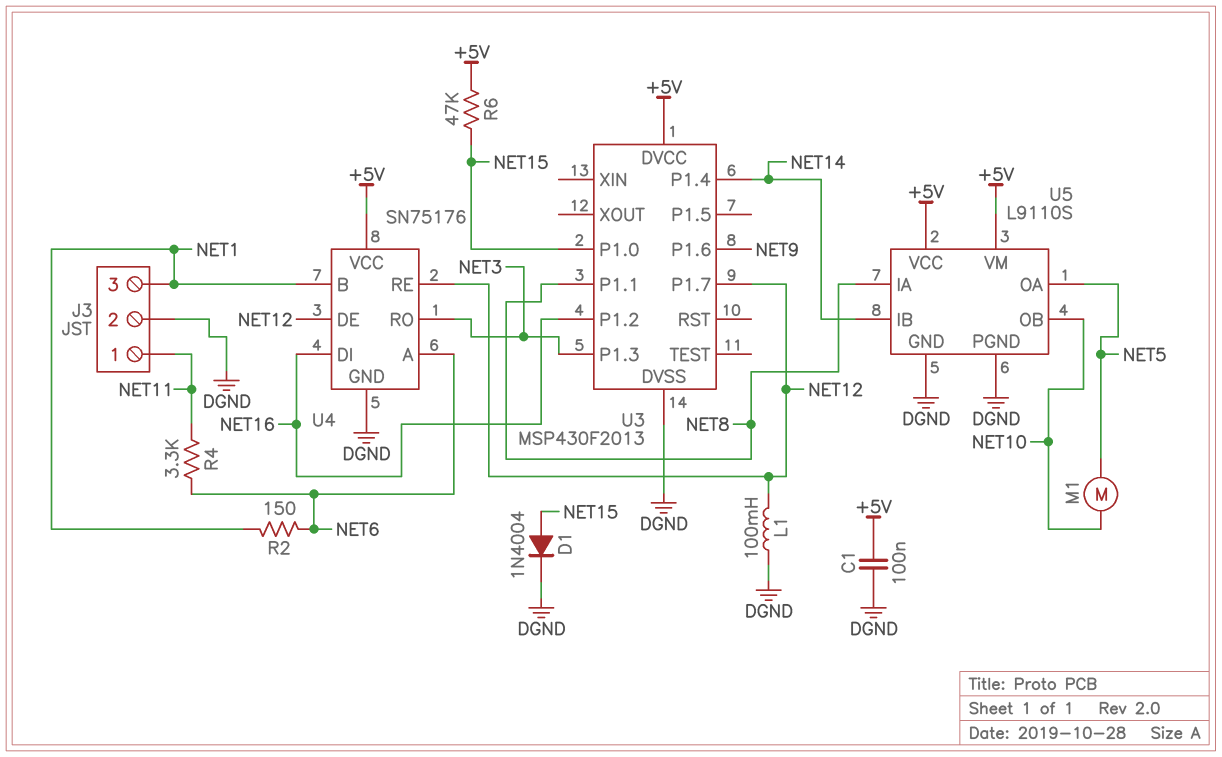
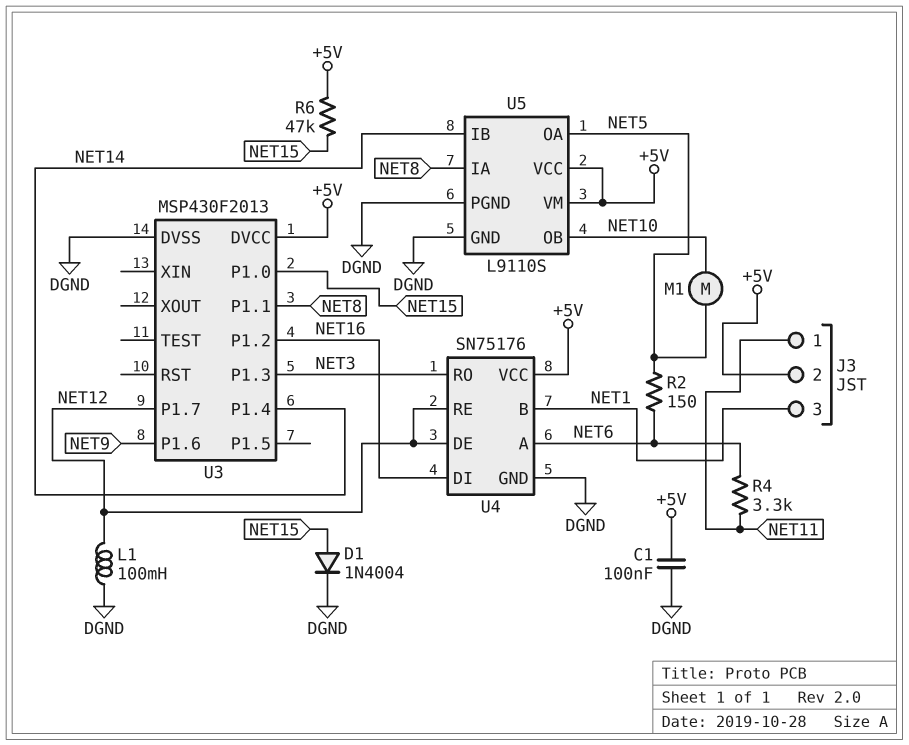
J3 pin 2: DGND -> +5V
R2: 150 (NET1, NET6) -> 150 (NET5, NET6)

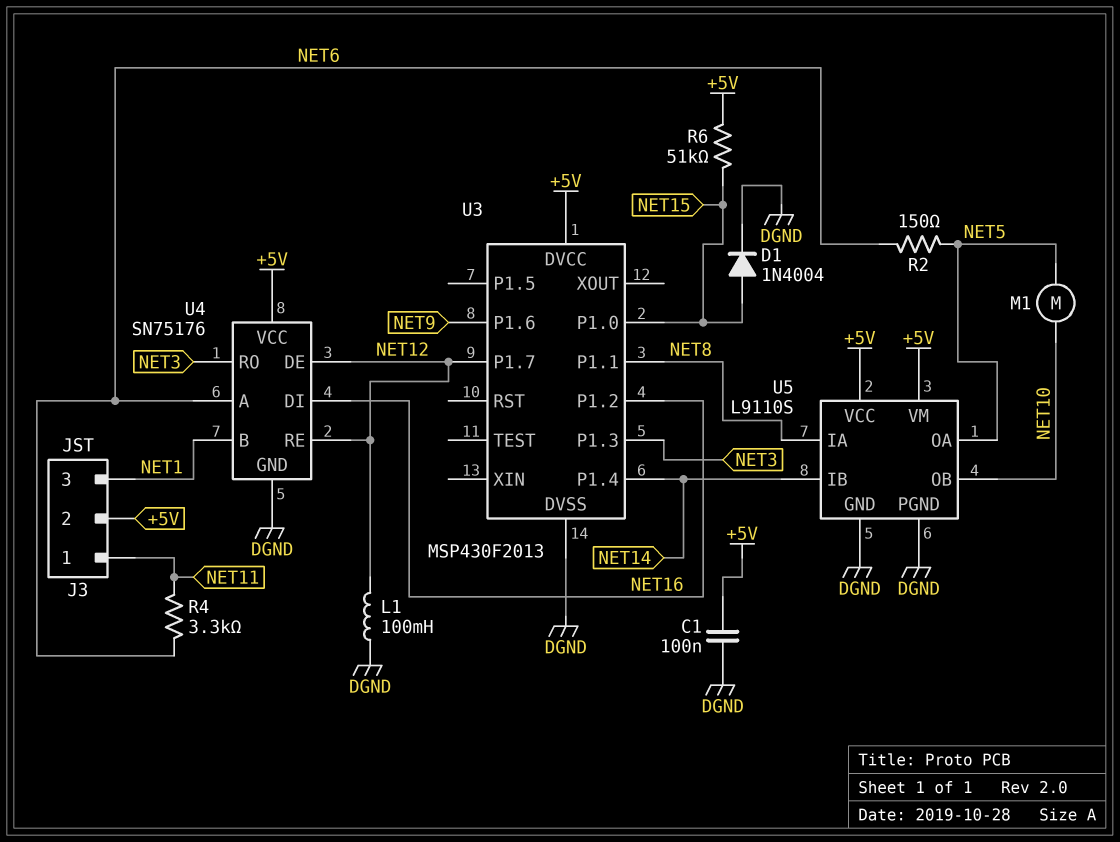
R6: 47k (+5V, NET15) -> 51k (+5V, NET15)

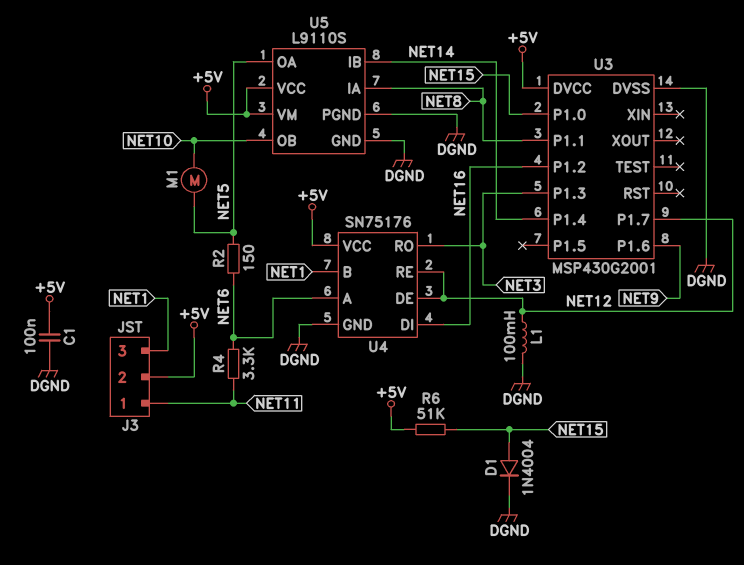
U3: MSP430F2013 -> MSP430G2001

